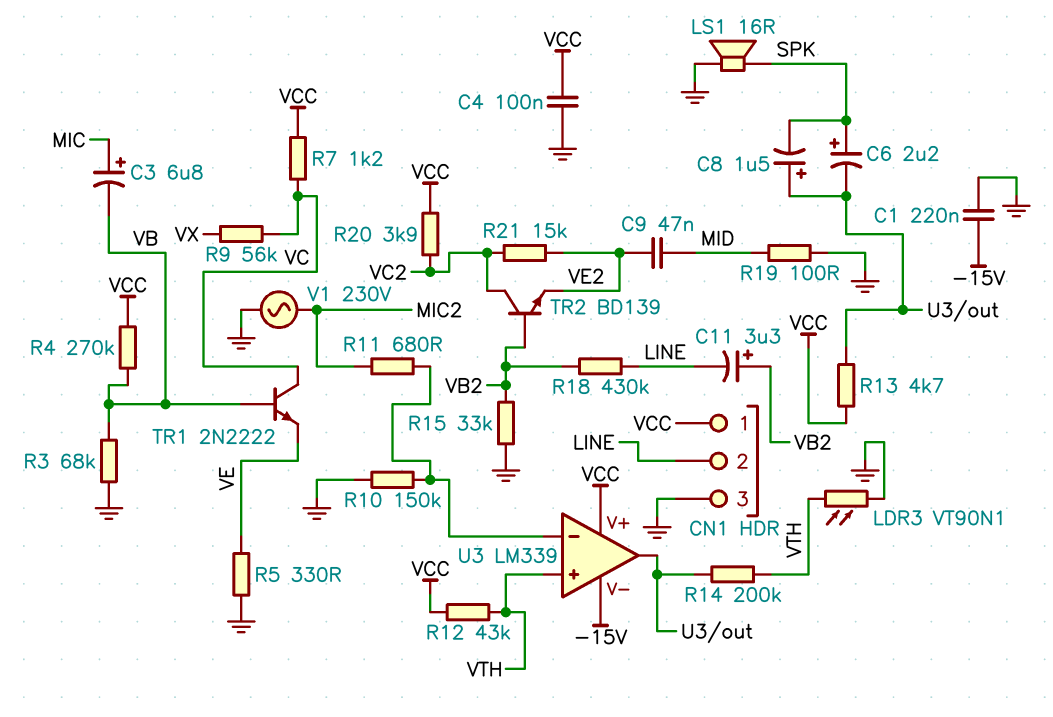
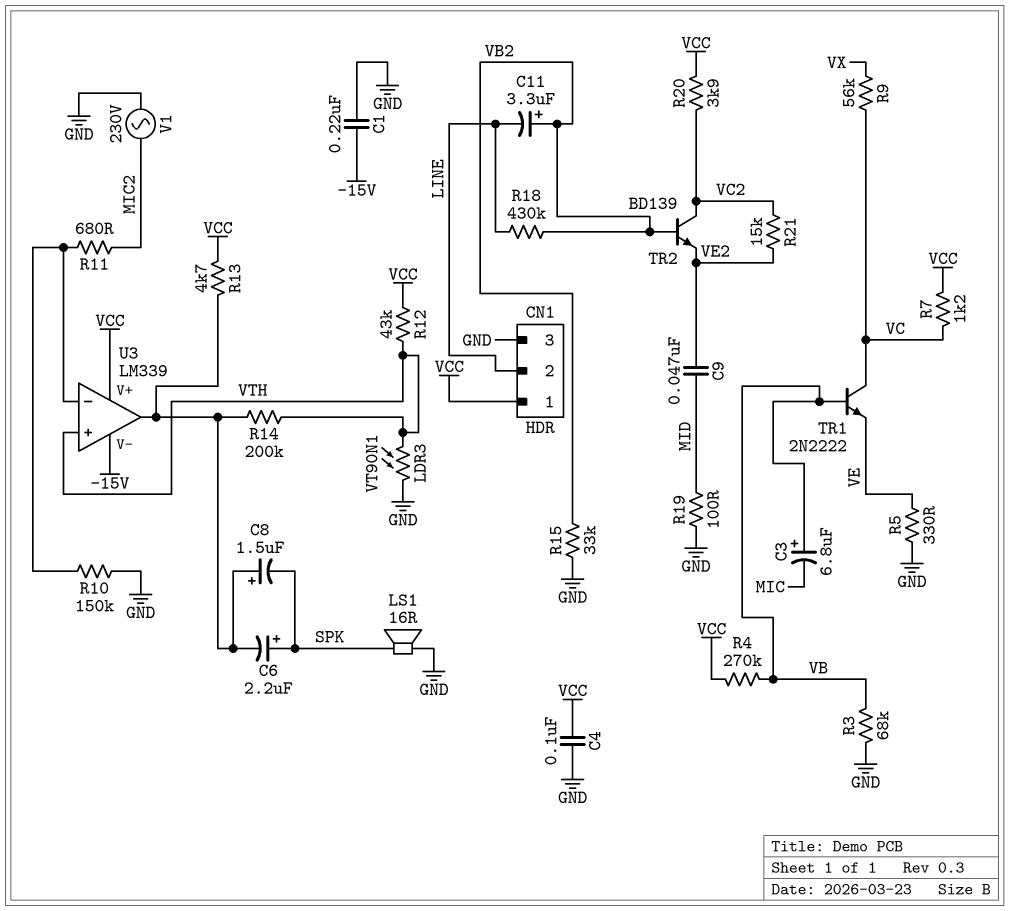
C3: 6.8uF (plus MIC, minus VB) -> 6.8uF (plus VB, minus MIC)

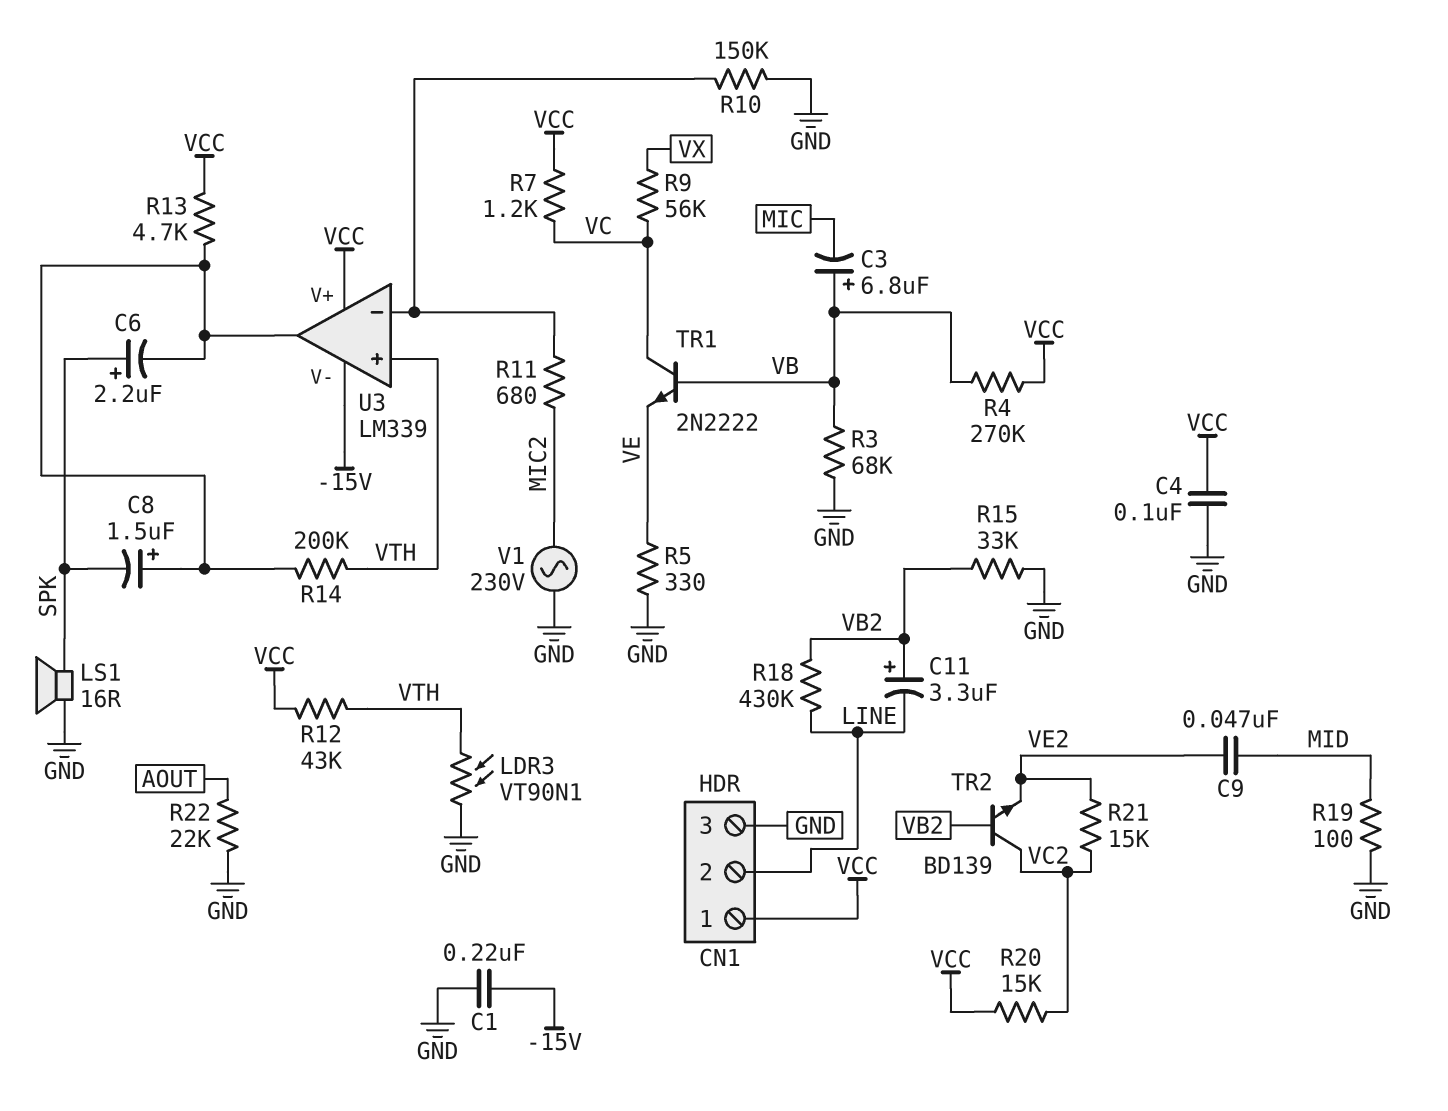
R20: 3.9k (VC2, VCC) -> 15k (VC2, VCC)
R22: none -> 22k (AOUT, GND)

